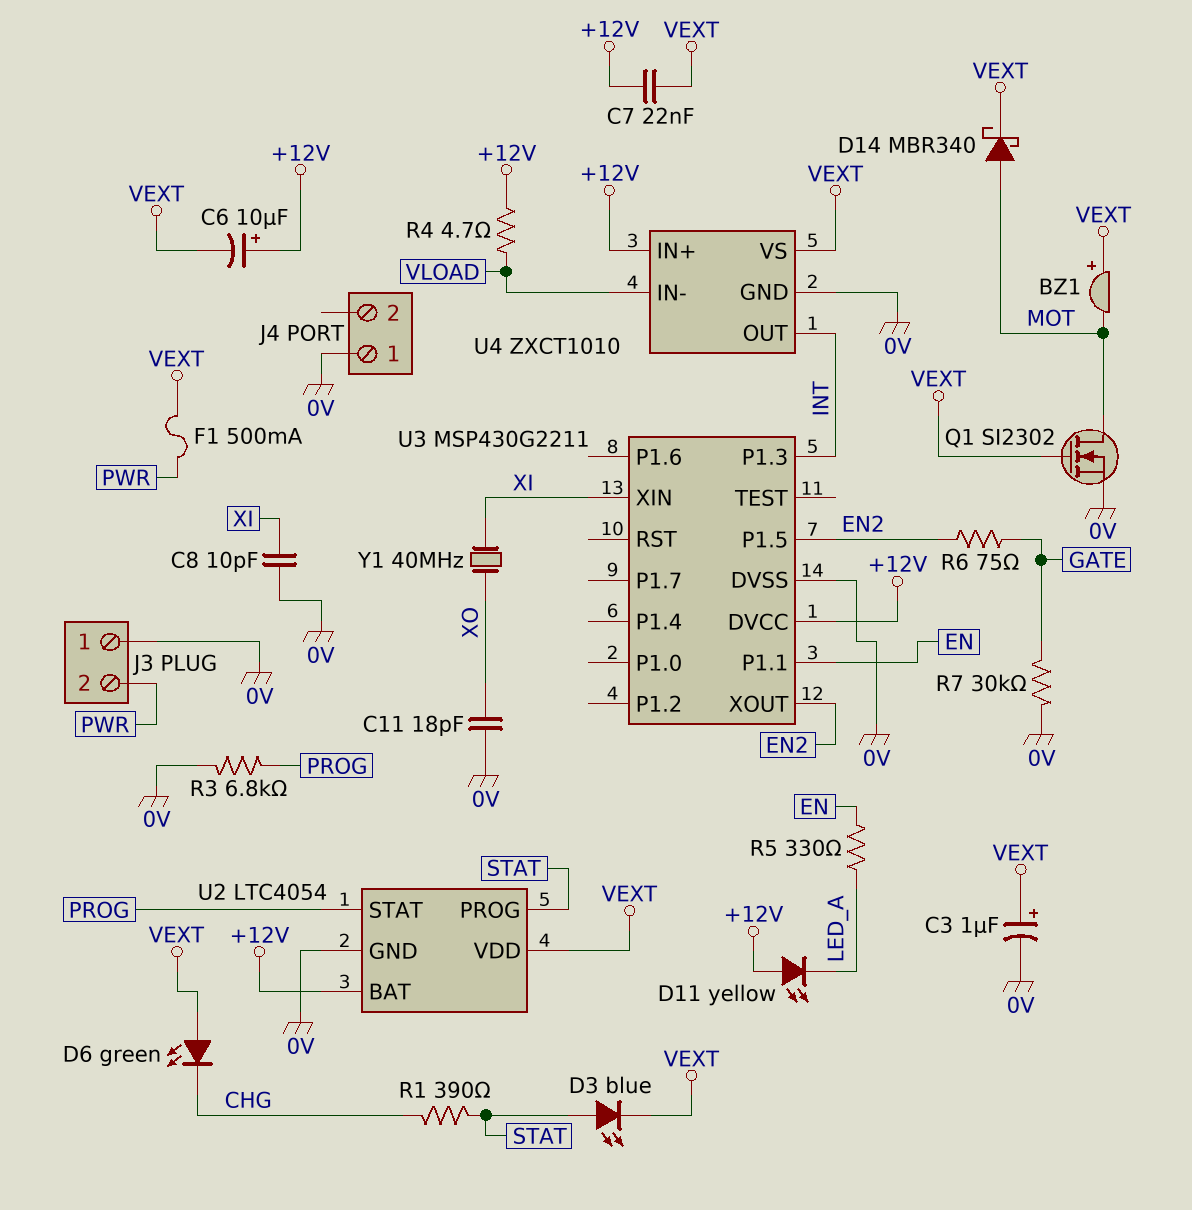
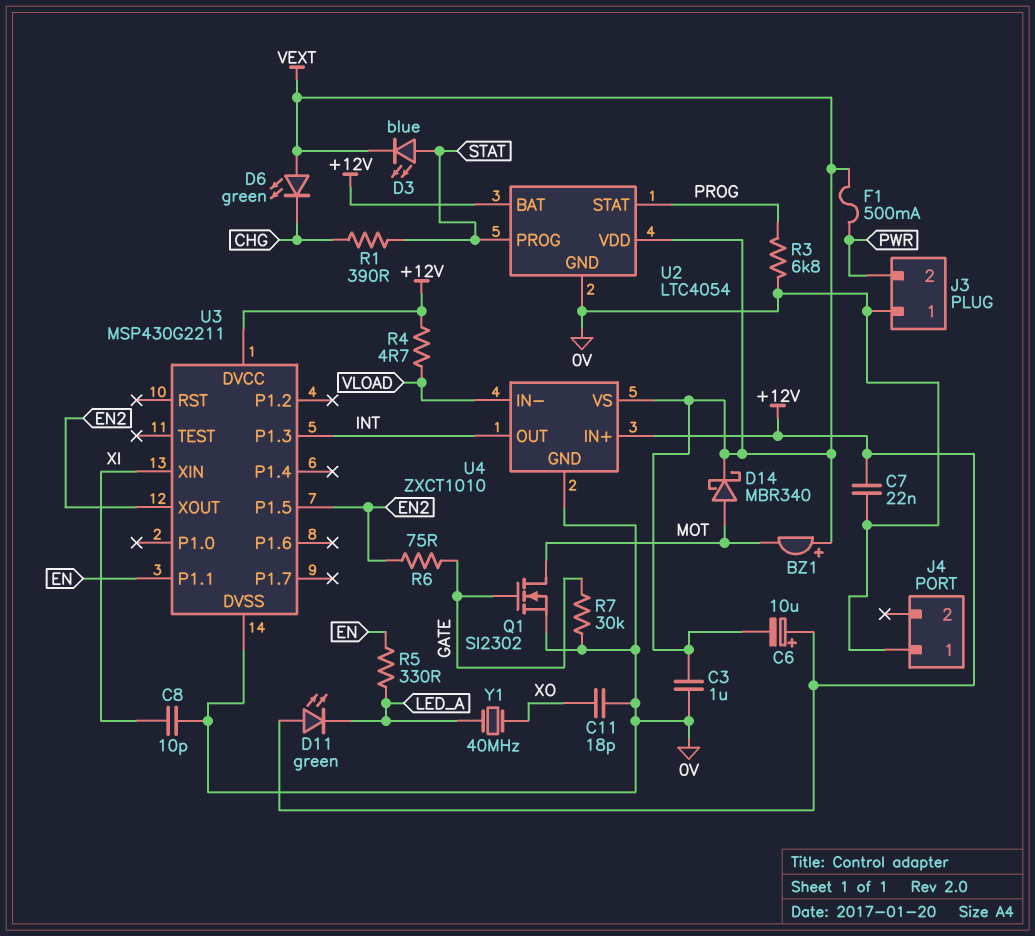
C3: 1uF (plus VEXT, minus 0V) -> 1uF (0V, VEXT)
C7: 22nF (+12V, VEXT) -> 22nF (+12V, 0V)
D11: LED yellow (A +12V, K LED_A) -> LED green (A +12V, K LED_A)
Q1: NMOS SI2302 (G VEXT, D MOT, S 0V) -> NMOS SI2302 (G GATE, D MOT, S 0V)
Y1: 40MHz (XI, XO) -> 40MHz (LED_A, XO)

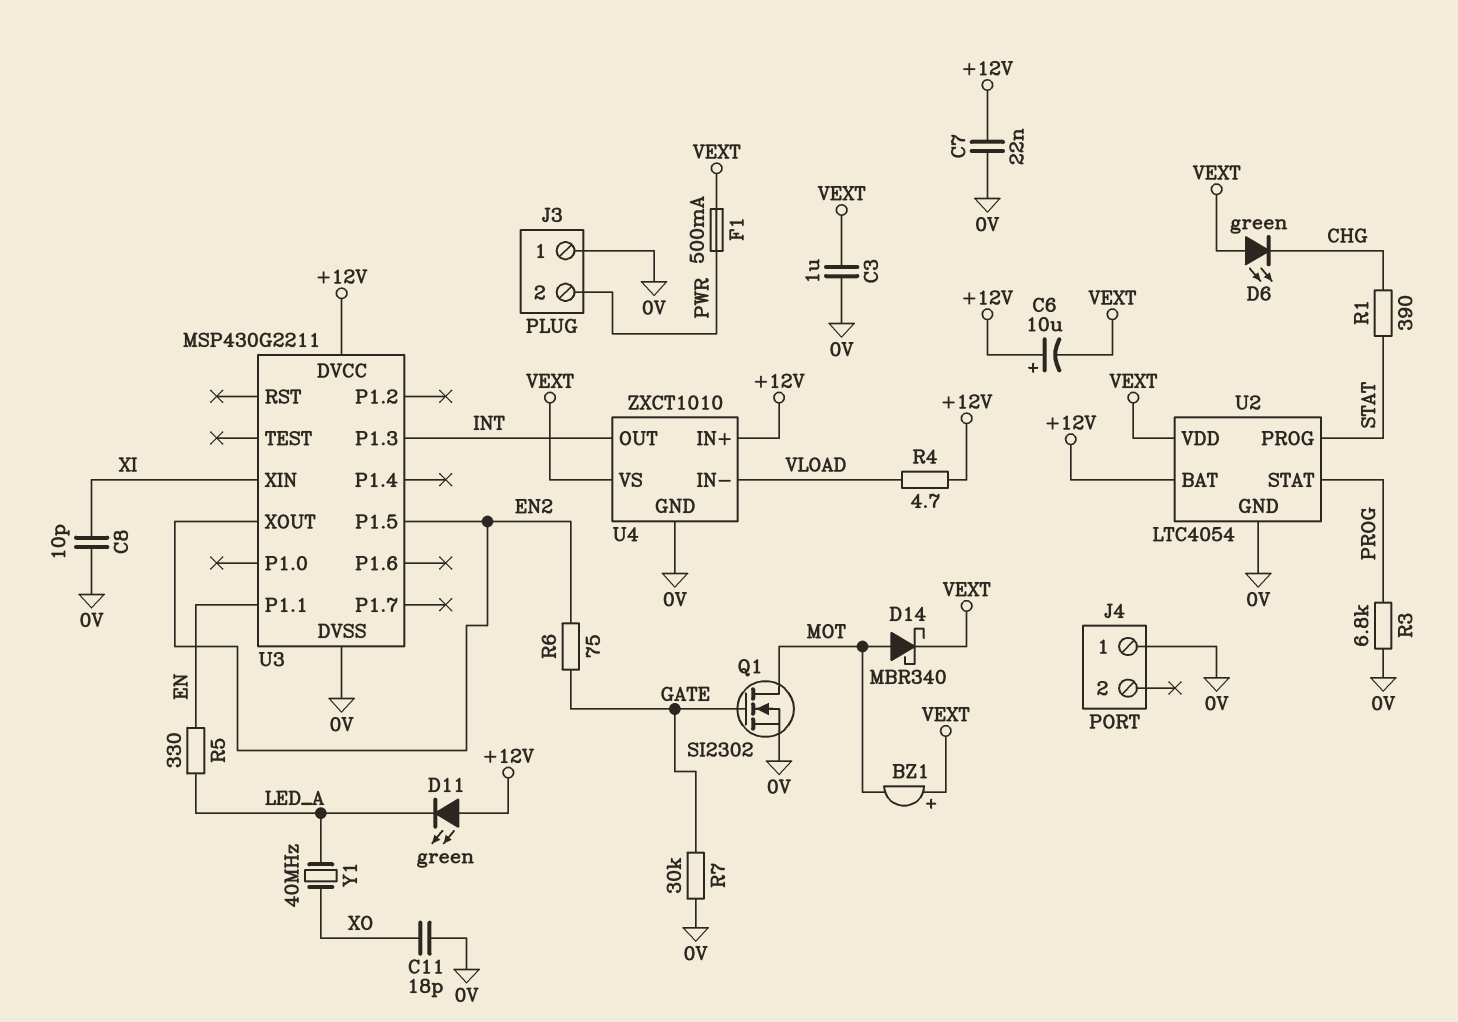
D3: LED blue (A STAT, K VEXT) -> none

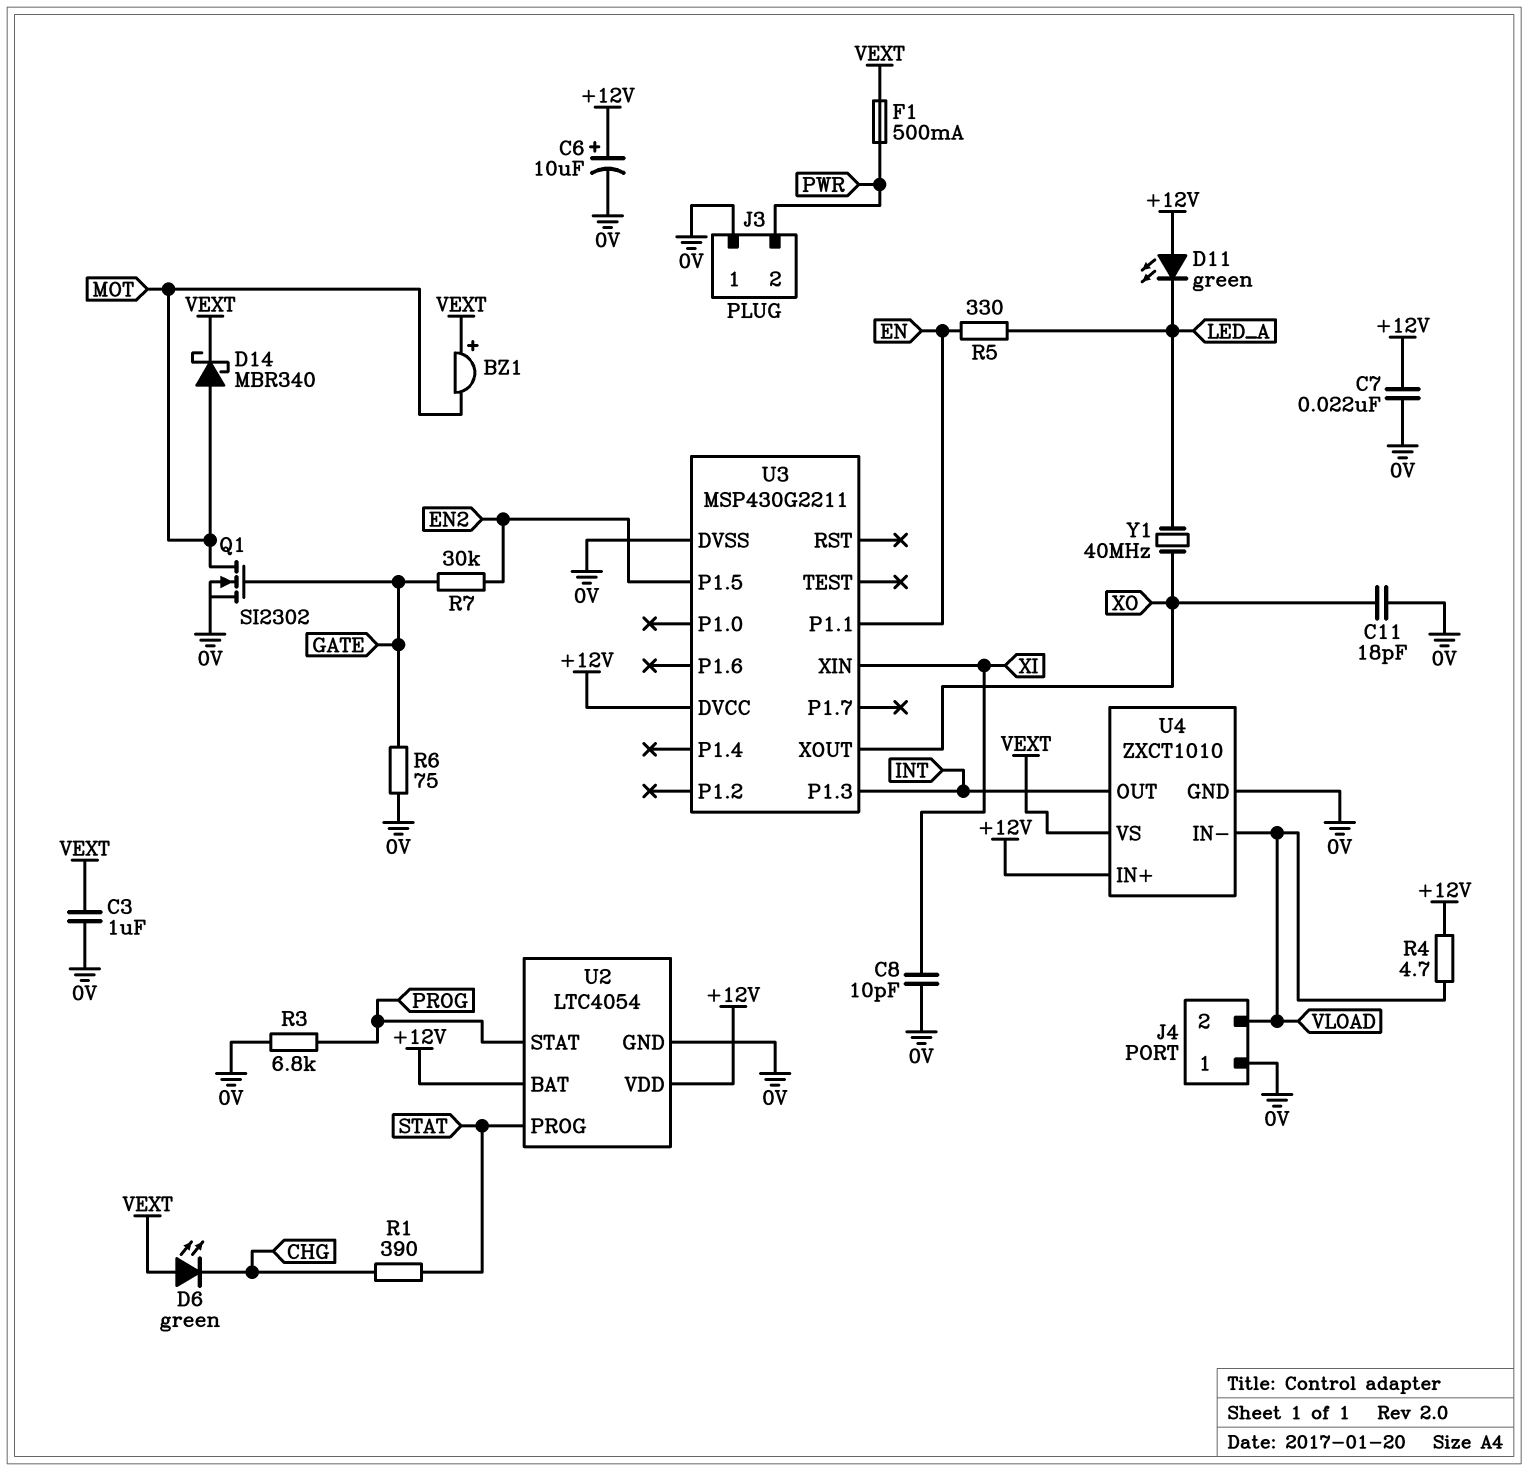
C6: 10uF (plus +12V, minus VEXT) -> 10uF (plus +12V, minus 0V)
J4 pin 2: none -> VLOAD
R6: 75 (EN2, GATE) -> 75 (0V, GATE)
R7: 30k (0V, GATE) -> 30k (EN2, GATE)
U2 pin VDD: VEXT -> +12V
U3 pin XOUT: EN2 -> XO

